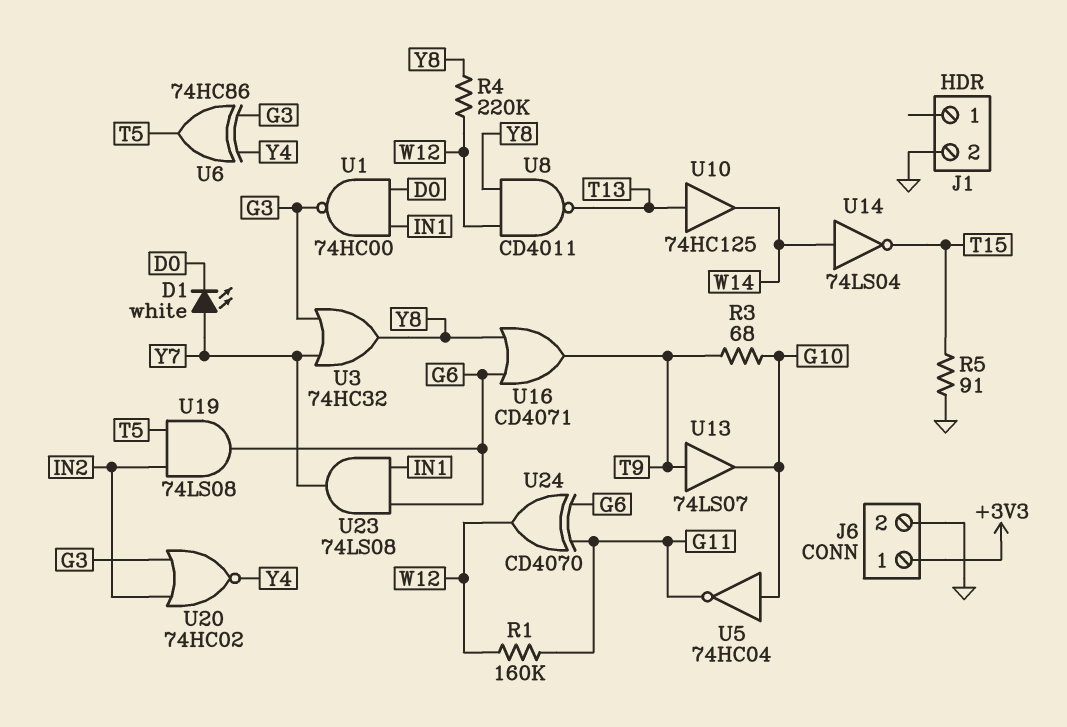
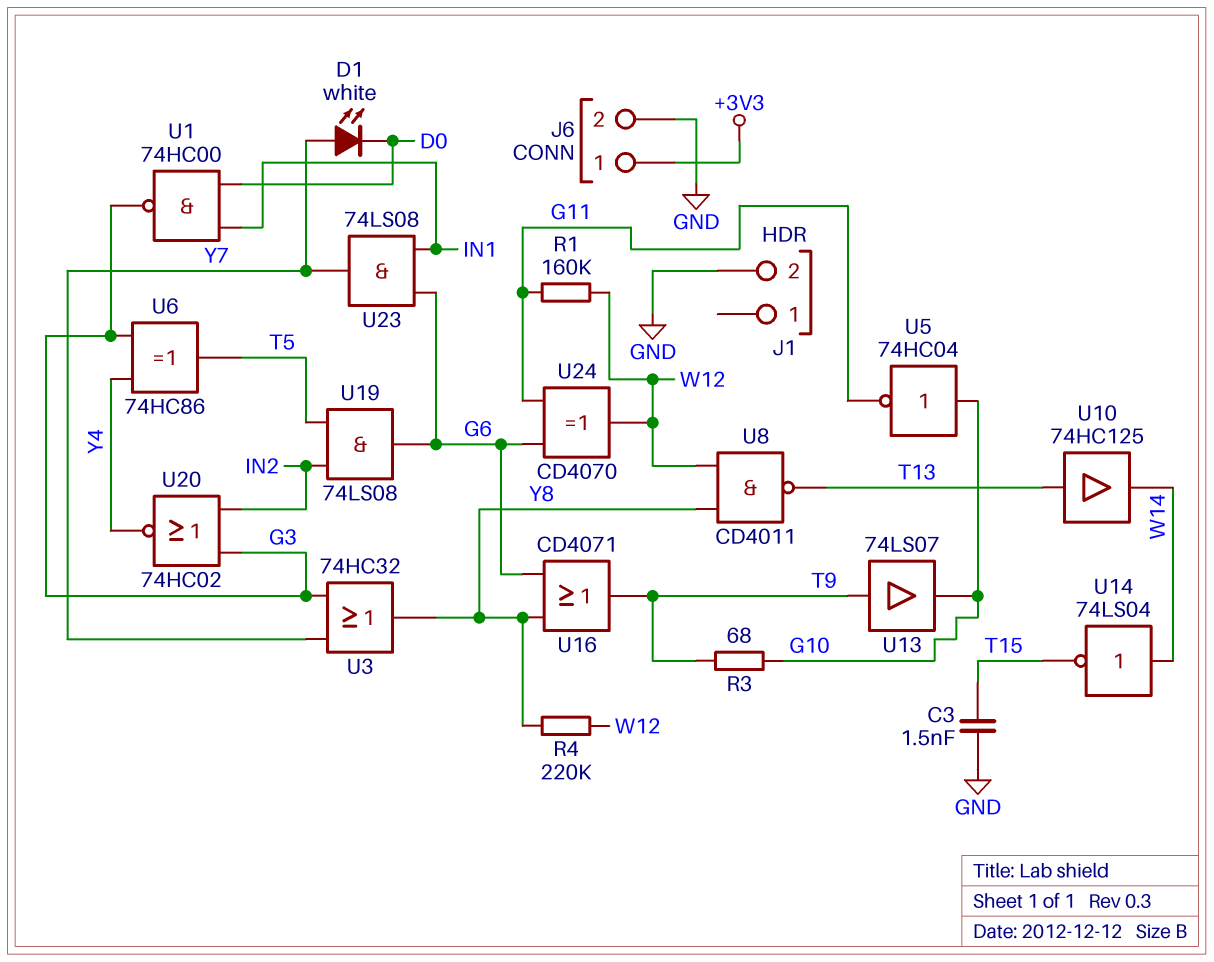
C3: none -> 1.5nF (GND, T15)
R5: 91 (GND, T15) -> none

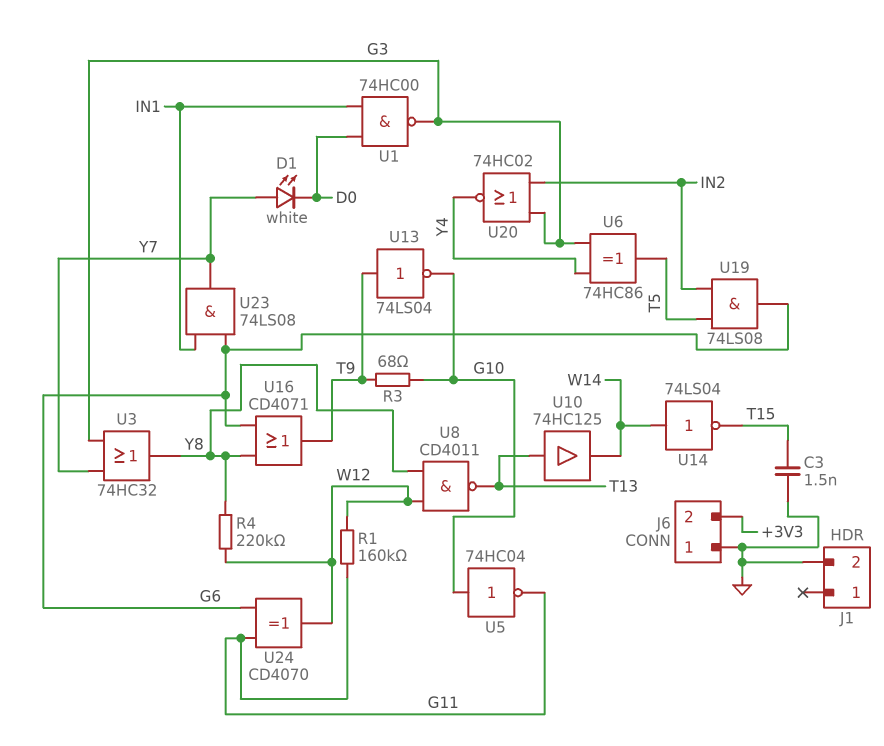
J6 pin 1: +3V3 -> GND
J6 pin 2: GND -> +3V3
U13: buffer 74LS07 (in T9, out G10) -> NOT 74LS04 (in T9, out G10)

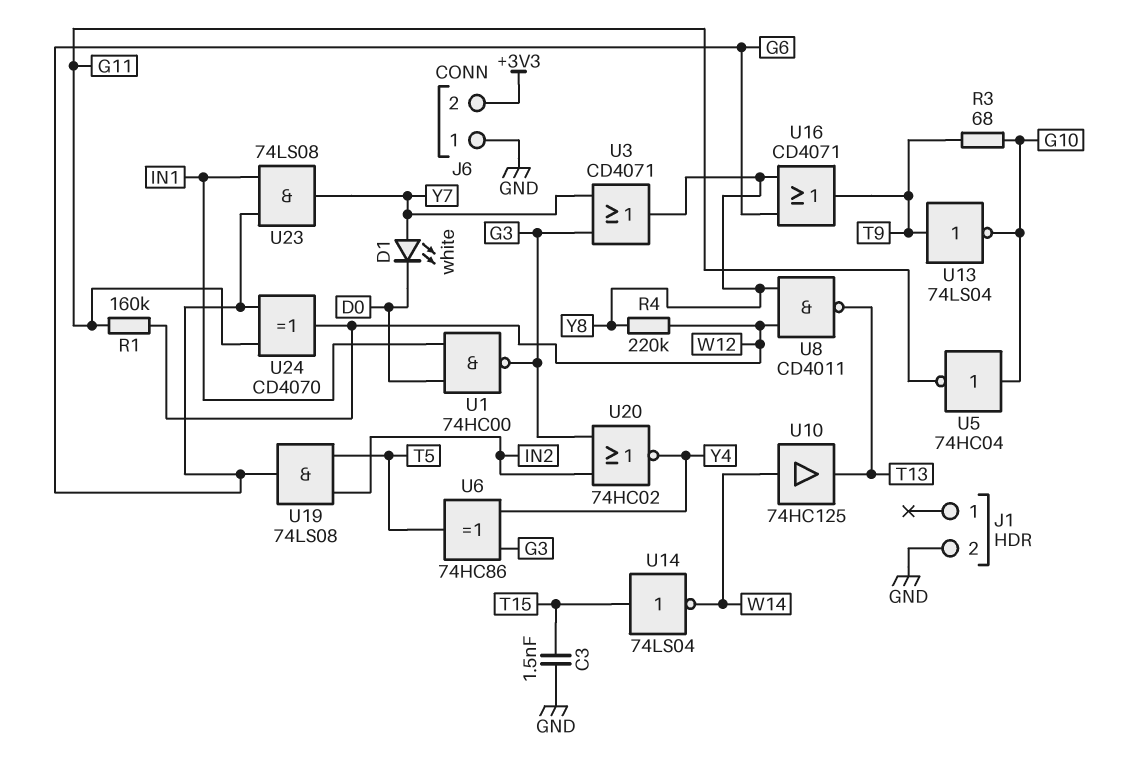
U3: OR 74HC32 (in G3, in Y7, out Y8) -> OR CD4071 (in G3, in Y7, out Y8)
U10: buffer 74HC125 (in T13, out W14) -> buffer 74HC125 (in W14, out T13)
U14: NOT 74LS04 (in W14, out T15) -> NOT 74LS04 (in T15, out W14)

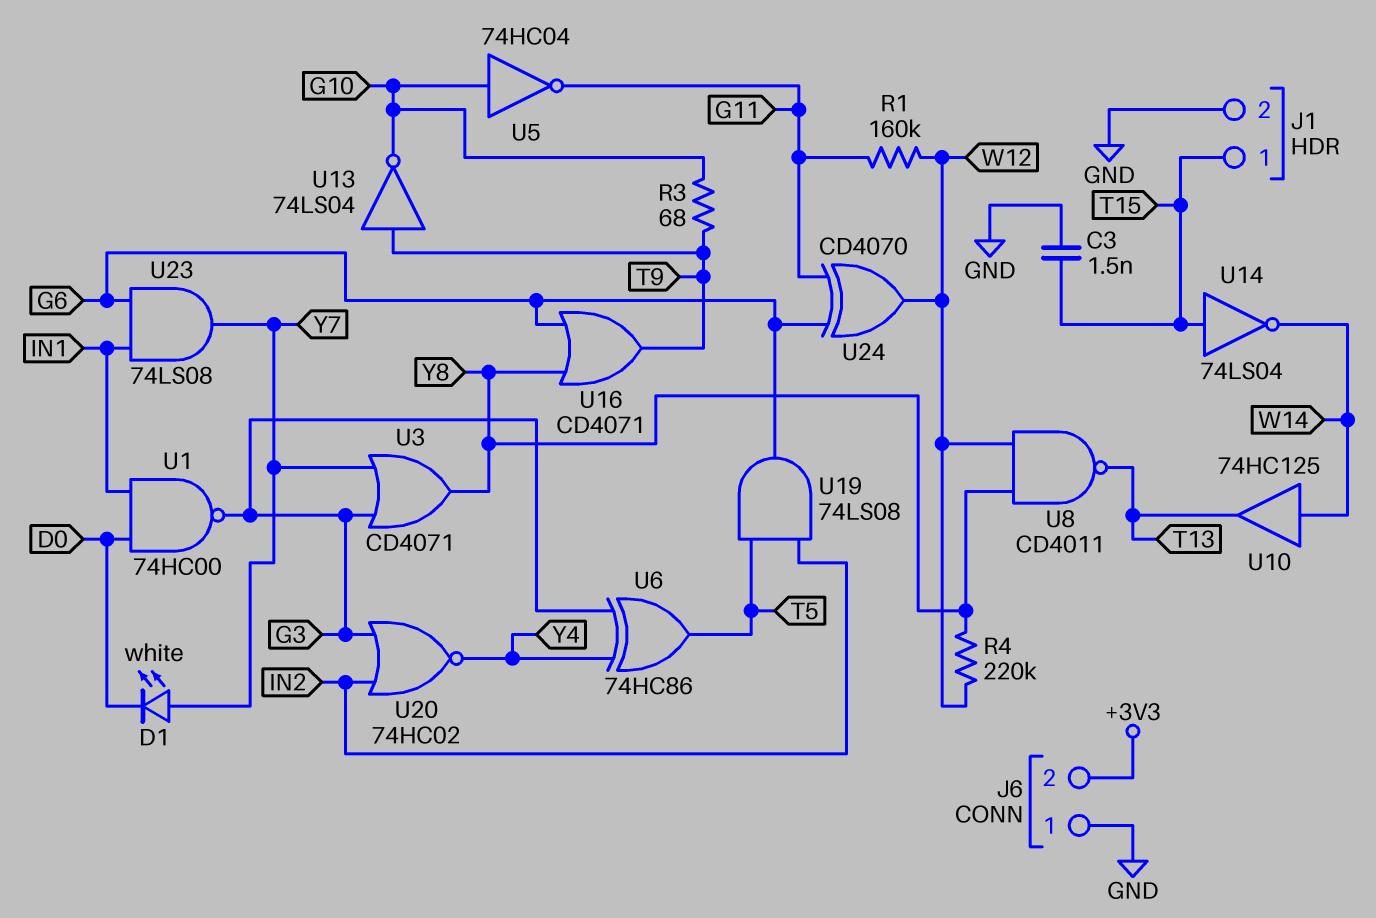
J1 pin 1: none -> T15

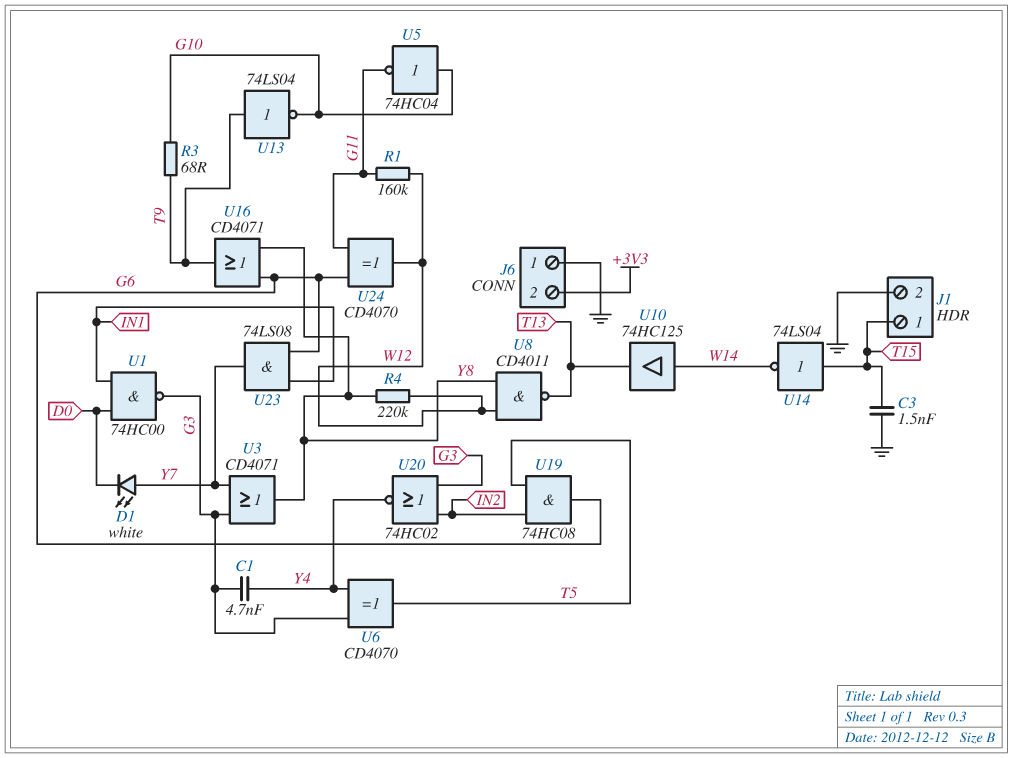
C1: none -> 4.7nF (G3, Y4)
U6: XOR 74HC86 (in G3, in Y4, out T5) -> XOR CD4070 (in G3, in Y4, out T5)
U19: AND 74LS08 (in IN2, in T5, out G6) -> AND 74HC08 (in IN2, in T5, out G6)

